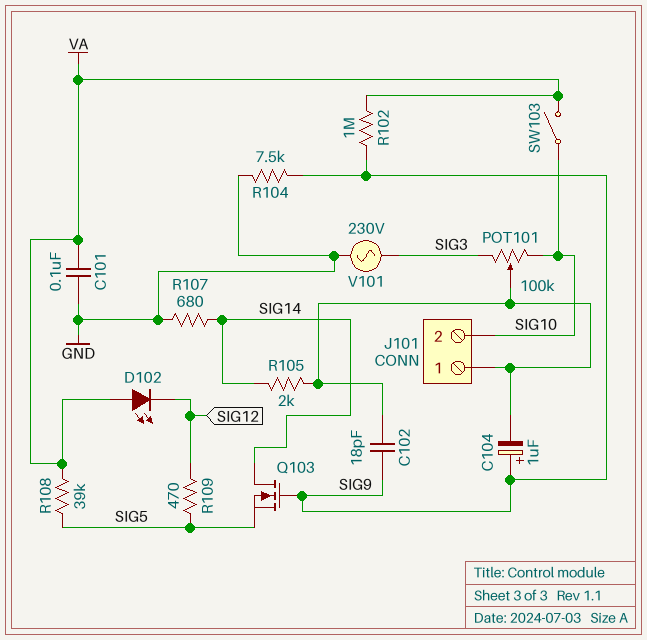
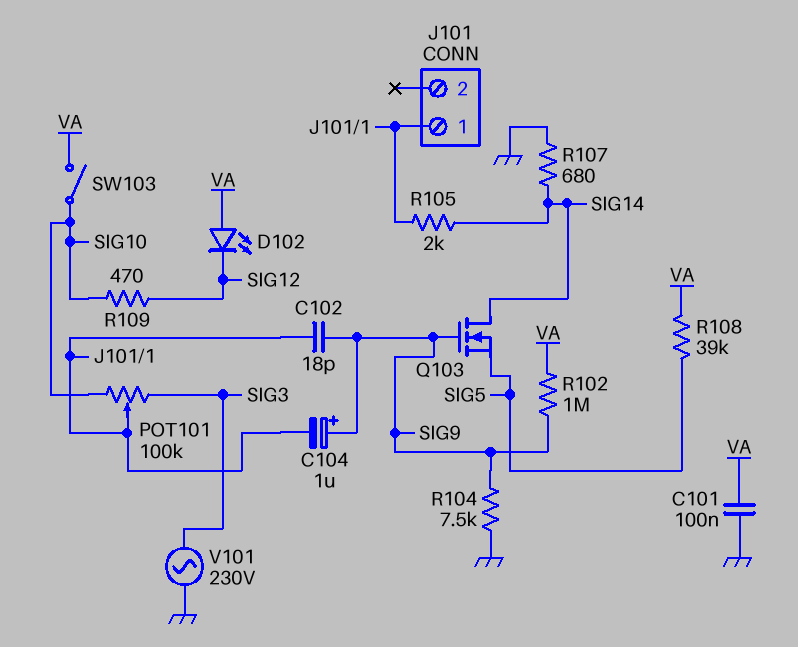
J101 pin 2: SIG10 -> none
R109: 470 (SIG5, SIG12) -> 470 (SIG10, SIG12)

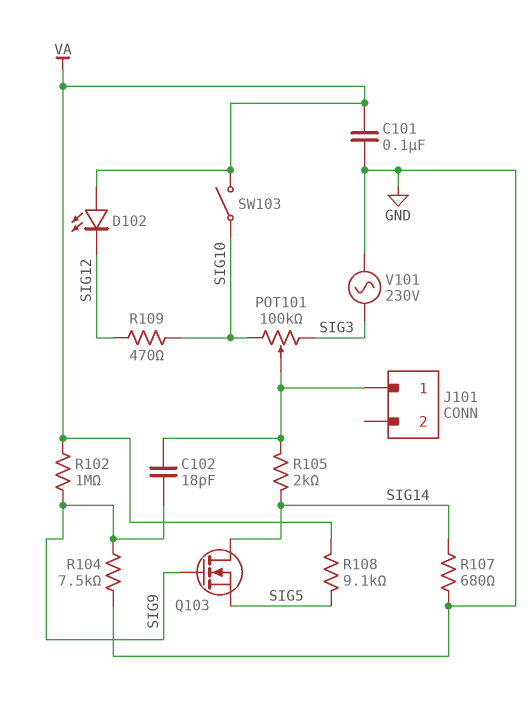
C104: 1uF (plus SIG9, minus J101/1) -> none
R108: 39k (SIG5, VA) -> 9.1k (SIG5, VA)

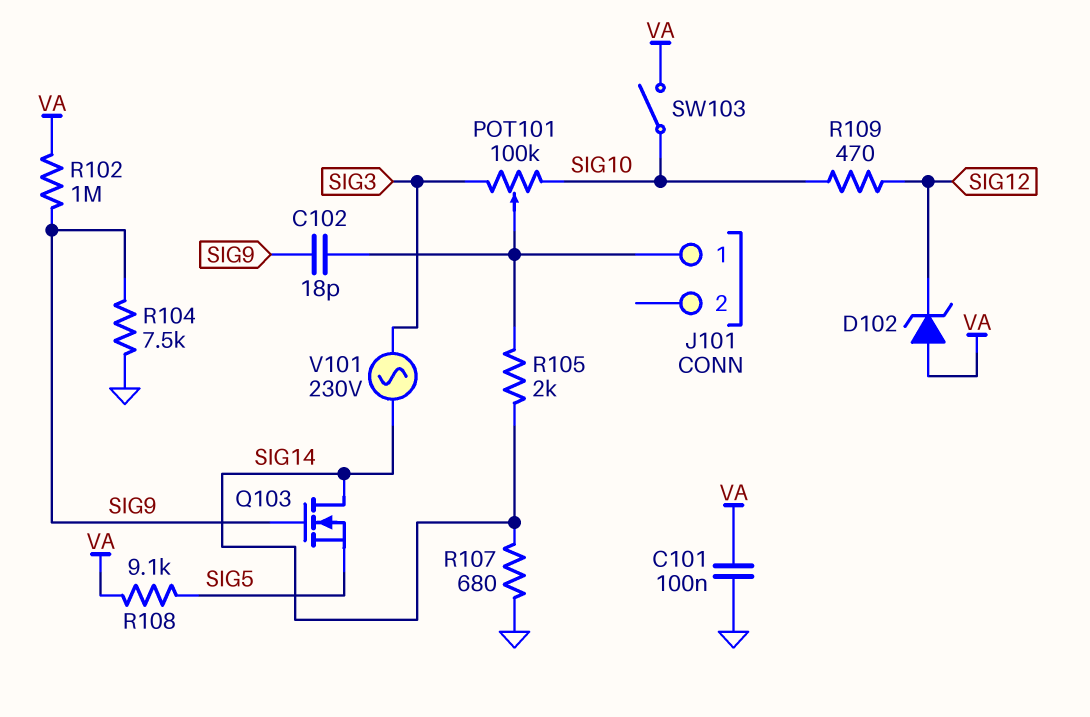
D102: LED (A VA, K SIG12) -> zener (A VA, K SIG12)
V101: AC 230V (GND, SIG3) -> AC 230V (SIG3, SIG14)

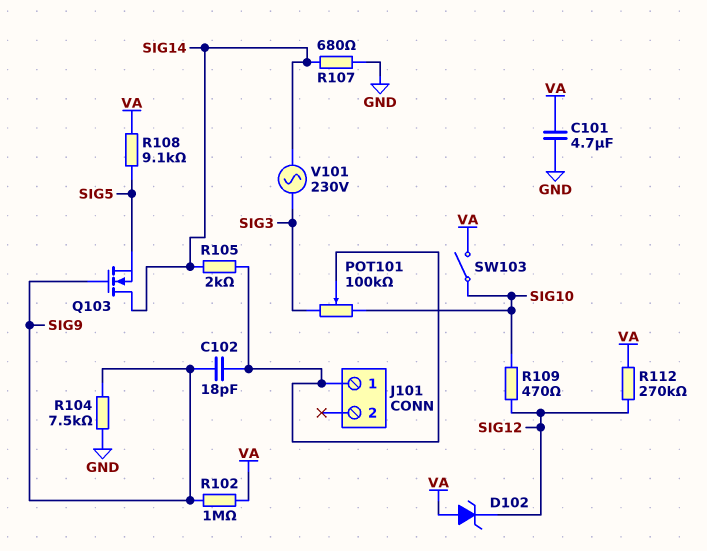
C101: 100nF (GND, VA) -> 4.7uF (GND, VA)
R112: none -> 270k (SIG12, VA)

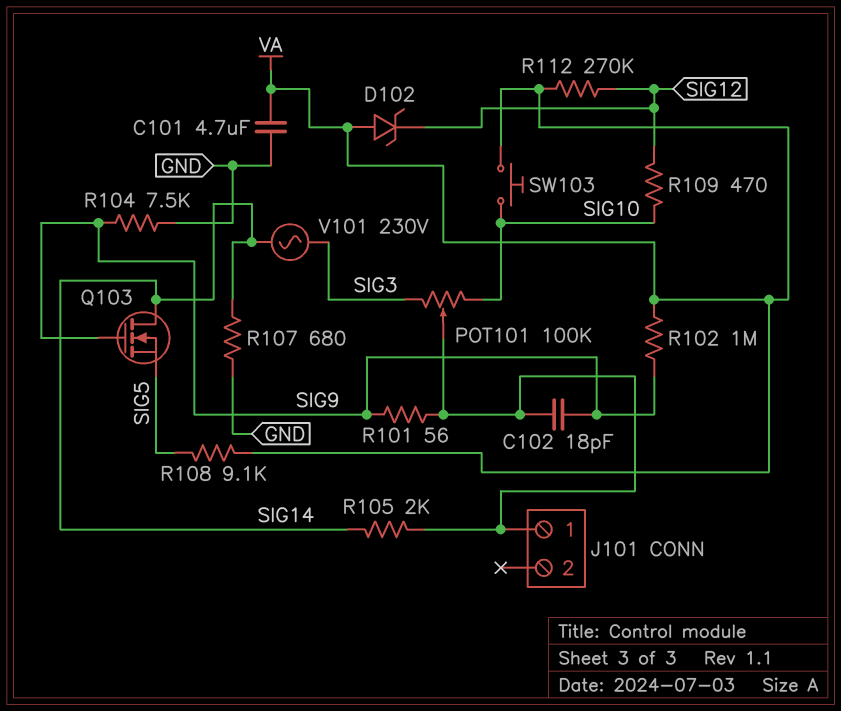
R101: none -> 56 (J101/1, SIG9)
SW103: switch (SIG10, VA) -> button (SIG10, VA)

